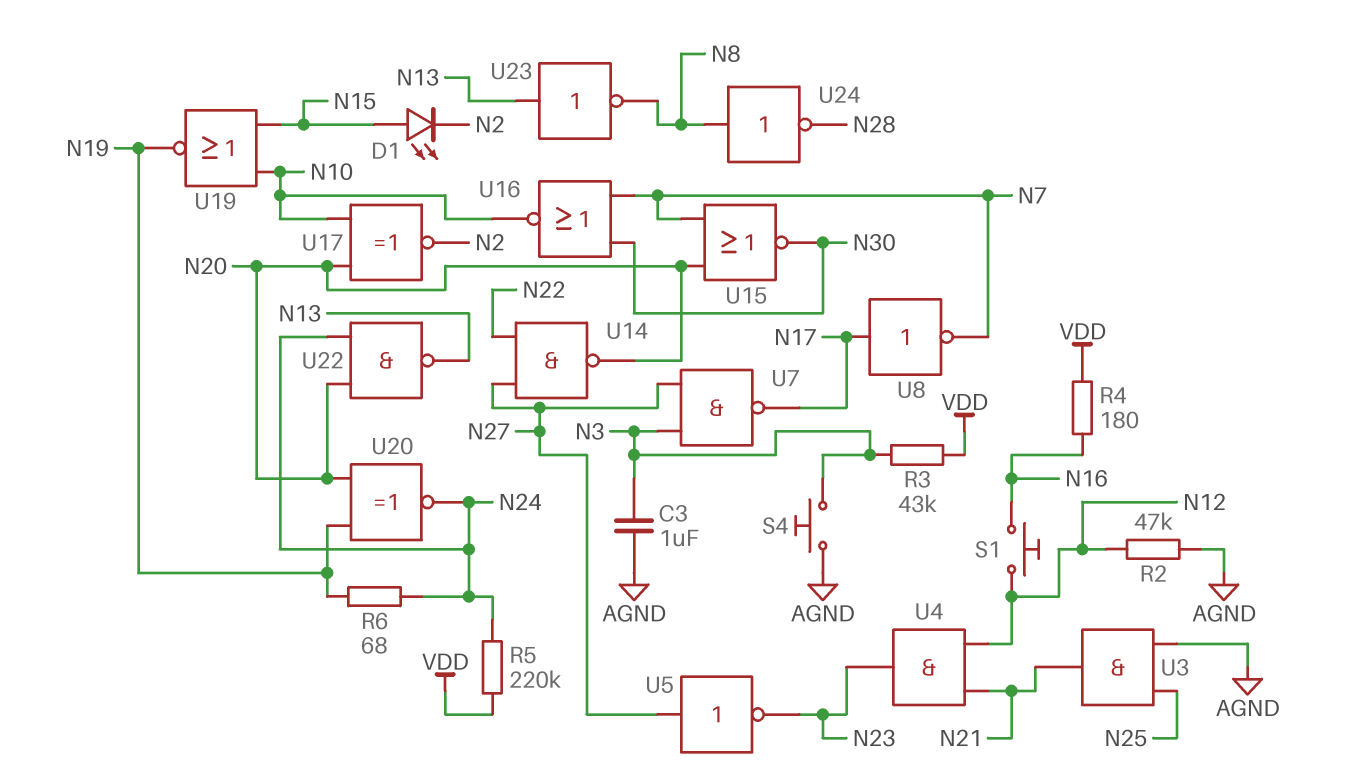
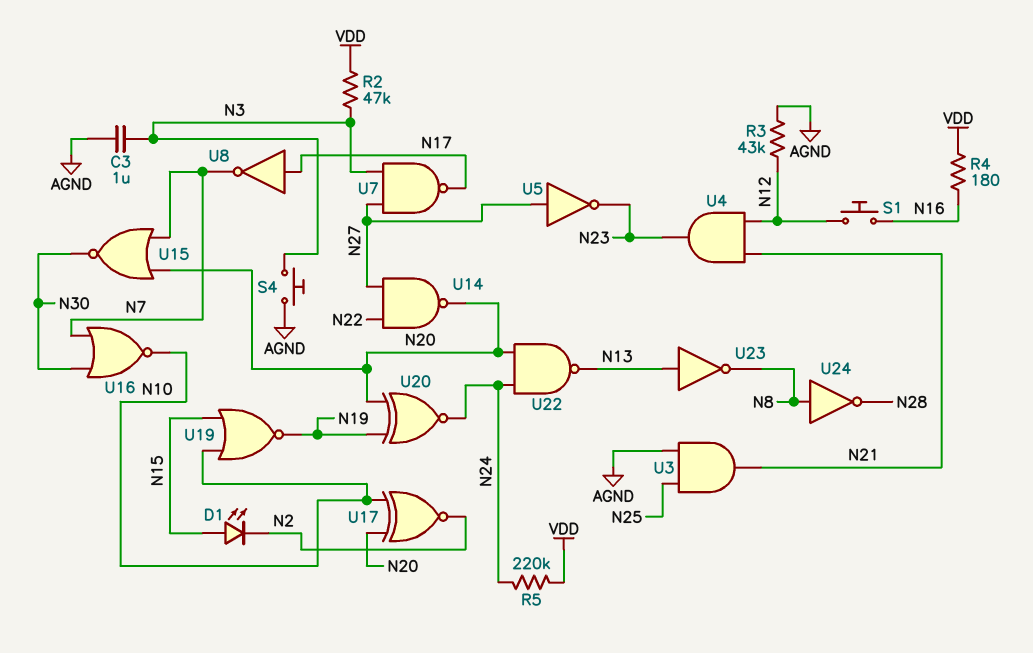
R2: 47k (AGND, N12) -> 47k (N3, VDD)
R3: 43k (N3, VDD) -> 43k (AGND, N12)
R6: 68 (N19, N24) -> none

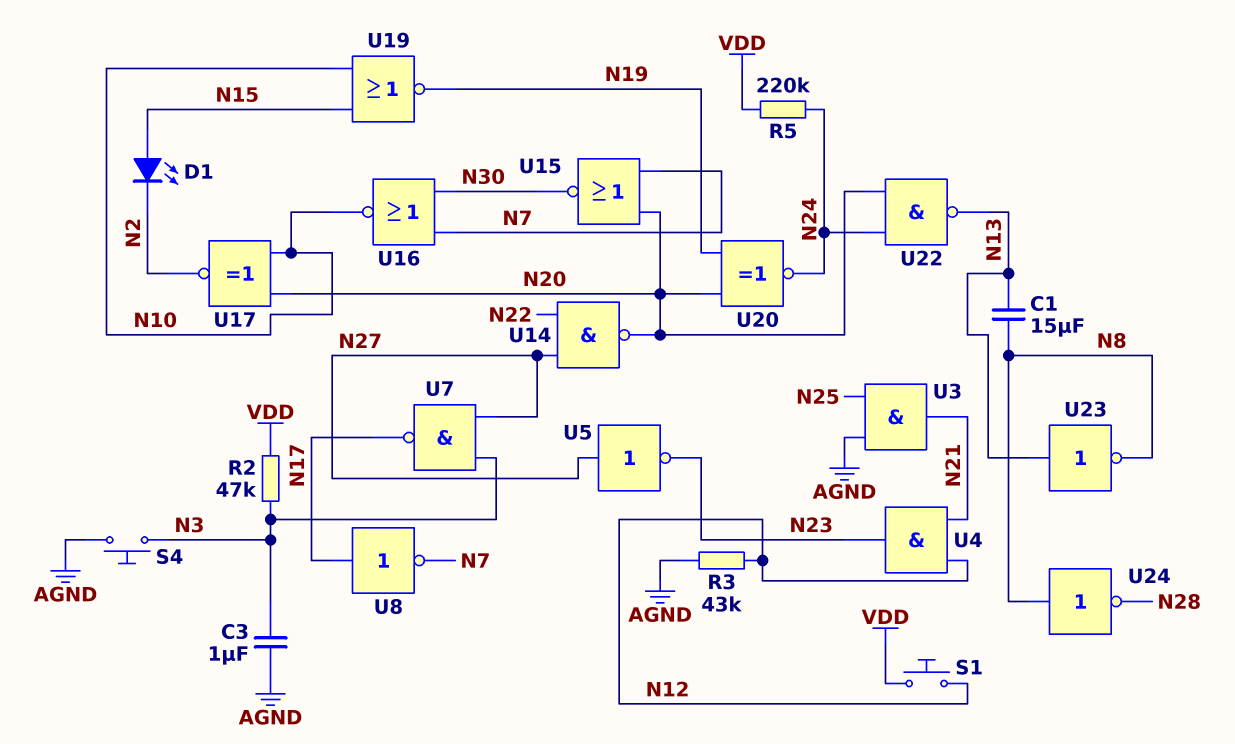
C1: none -> 15uF (N8, N13)
R4: 180 (N16, VDD) -> none
S1: button (N12, N16) -> button (N12, VDD)

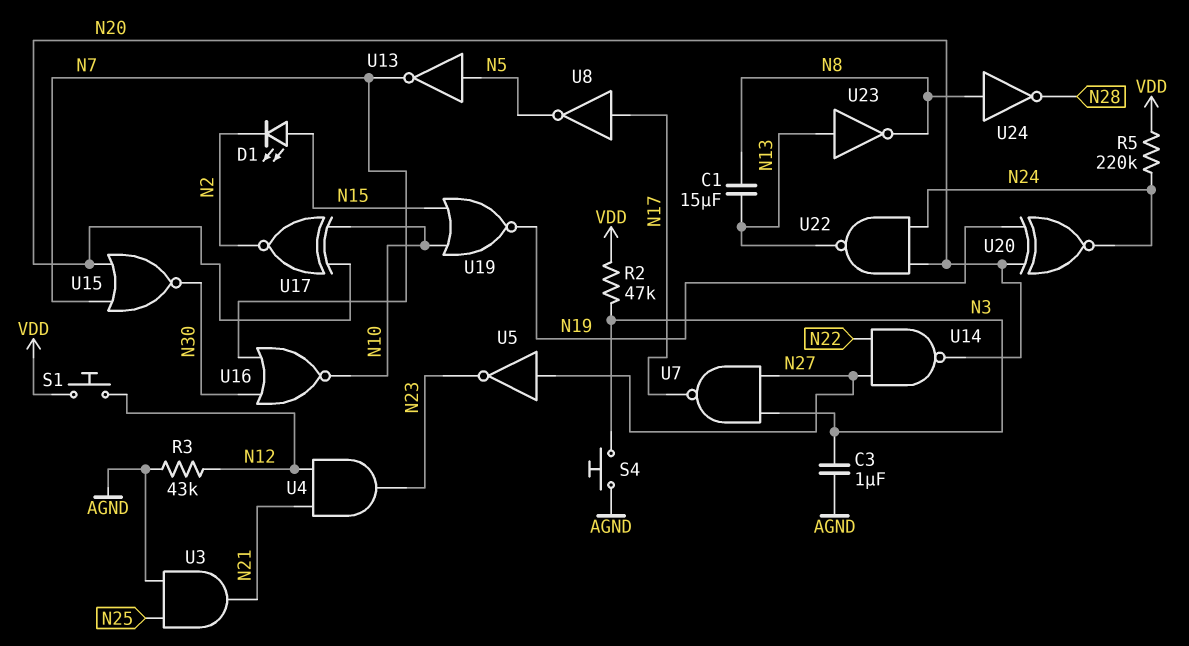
U8: NOT (in N17, out N7) -> NOT (in N17, out N5)
U13: none -> NOT (in N5, out N7)

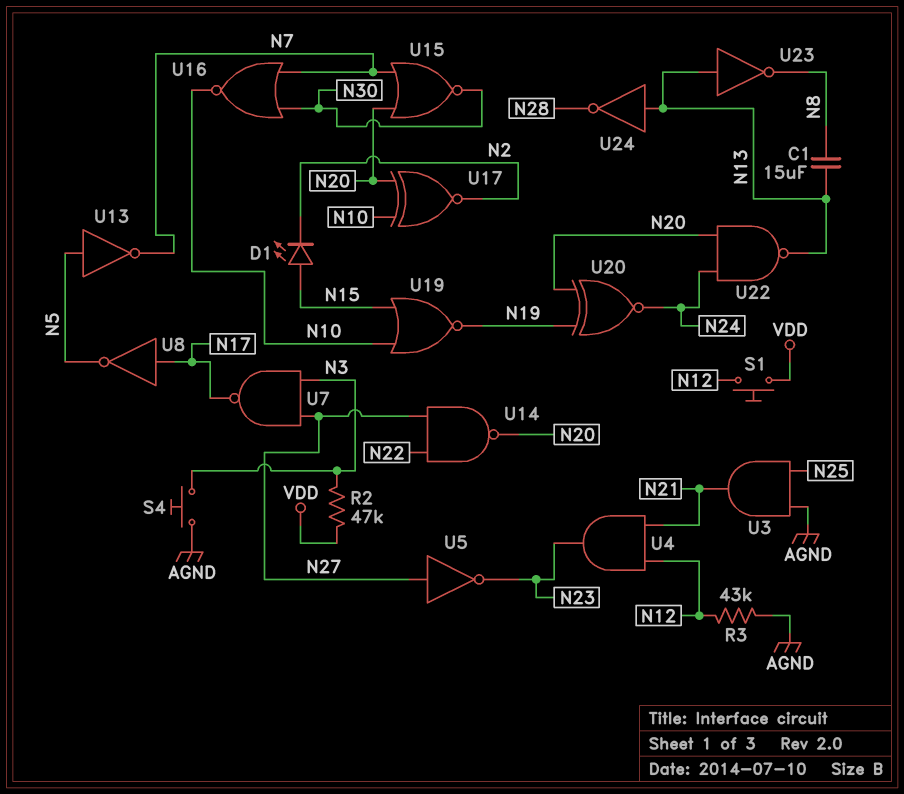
C3: 1uF (AGND, N3) -> none
R5: 220k (N24, VDD) -> none
U24: NOT (in N8, out N28) -> NOT (in N13, out N28)

